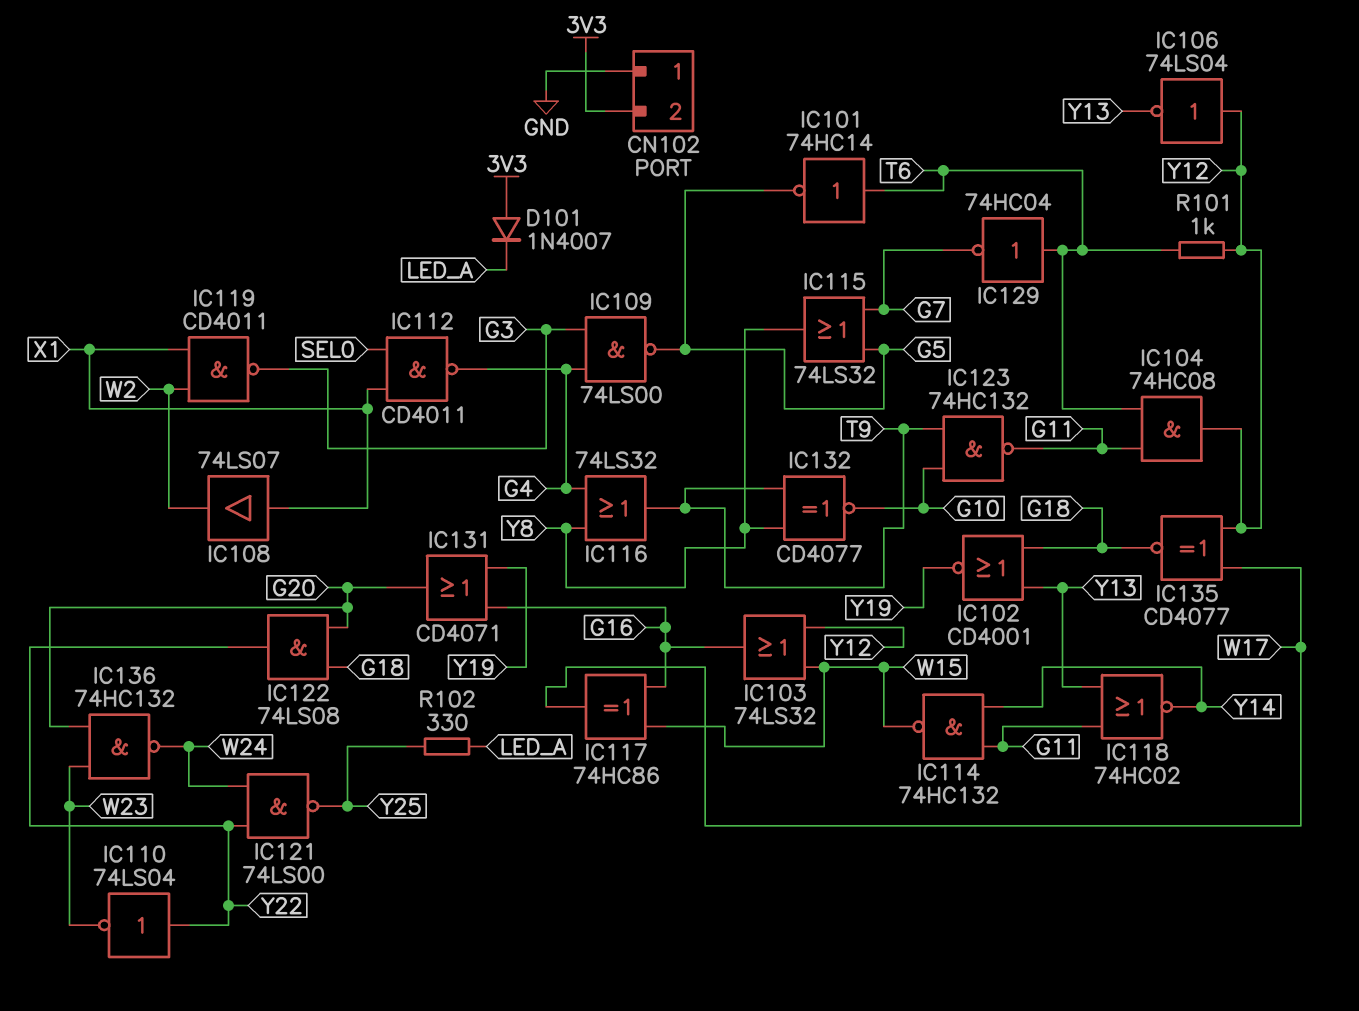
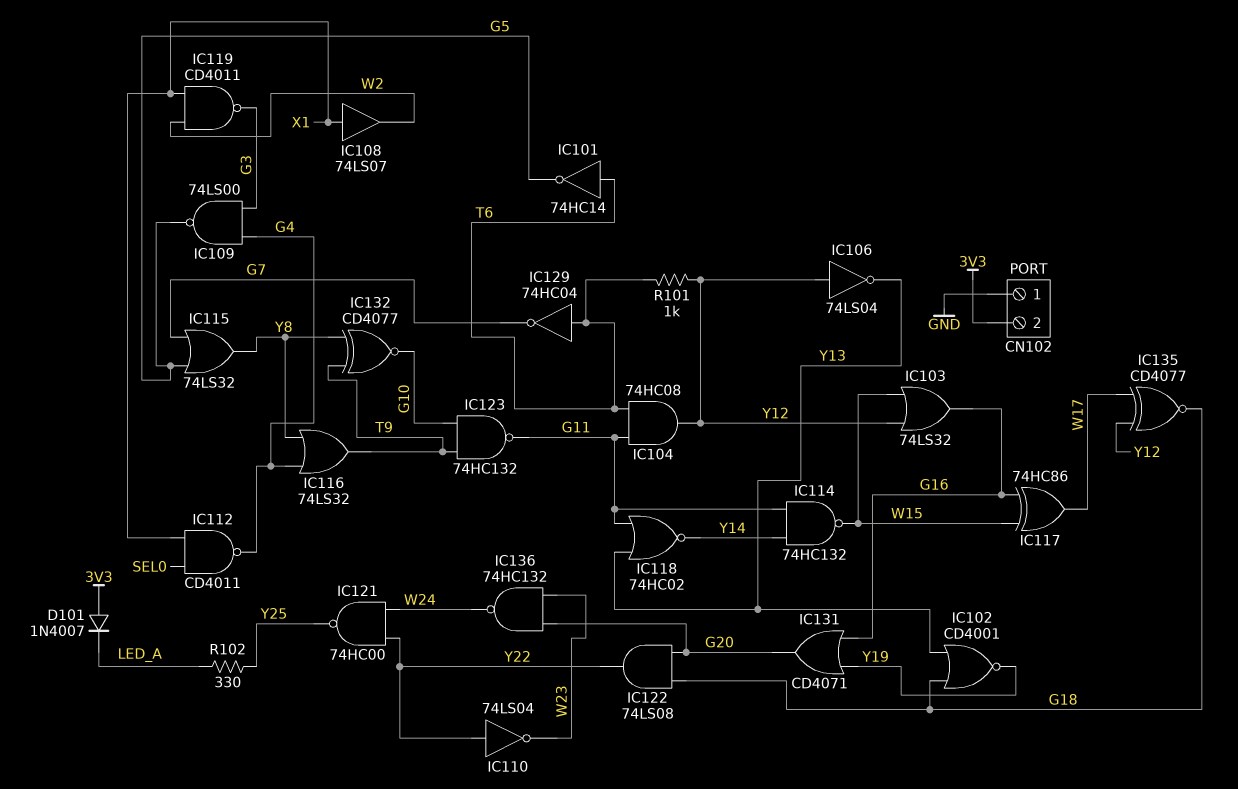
IC121: NAND 74LS00 (in W24, in Y22, out Y25) -> NAND 74HC00 (in W24, in Y22, out Y25)

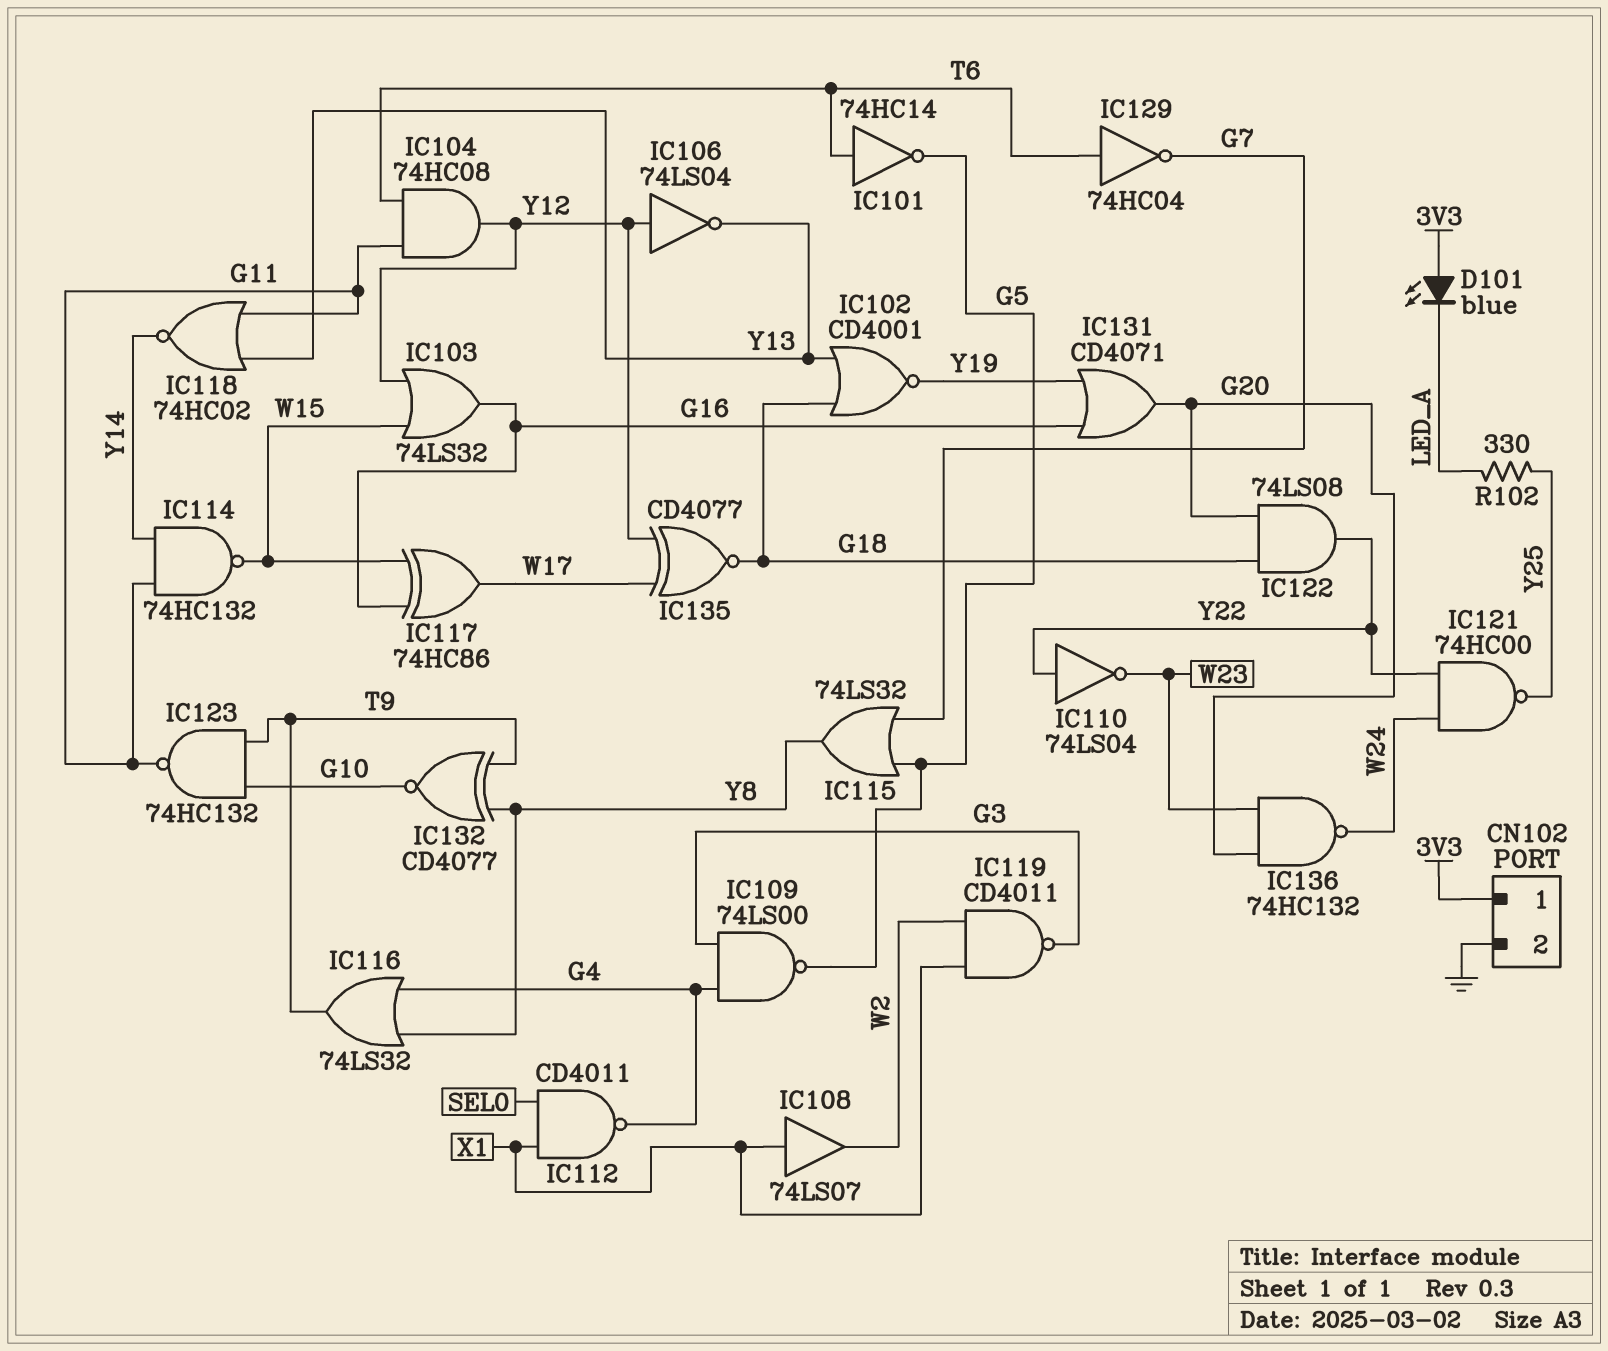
CN102 pin 1: GND -> 3V3
CN102 pin 2: 3V3 -> GND
D101: diode 1N4007 (A 3V3, K LED_A) -> LED blue (A 3V3, K LED_A)
R101: 1k (T6, Y12) -> none

